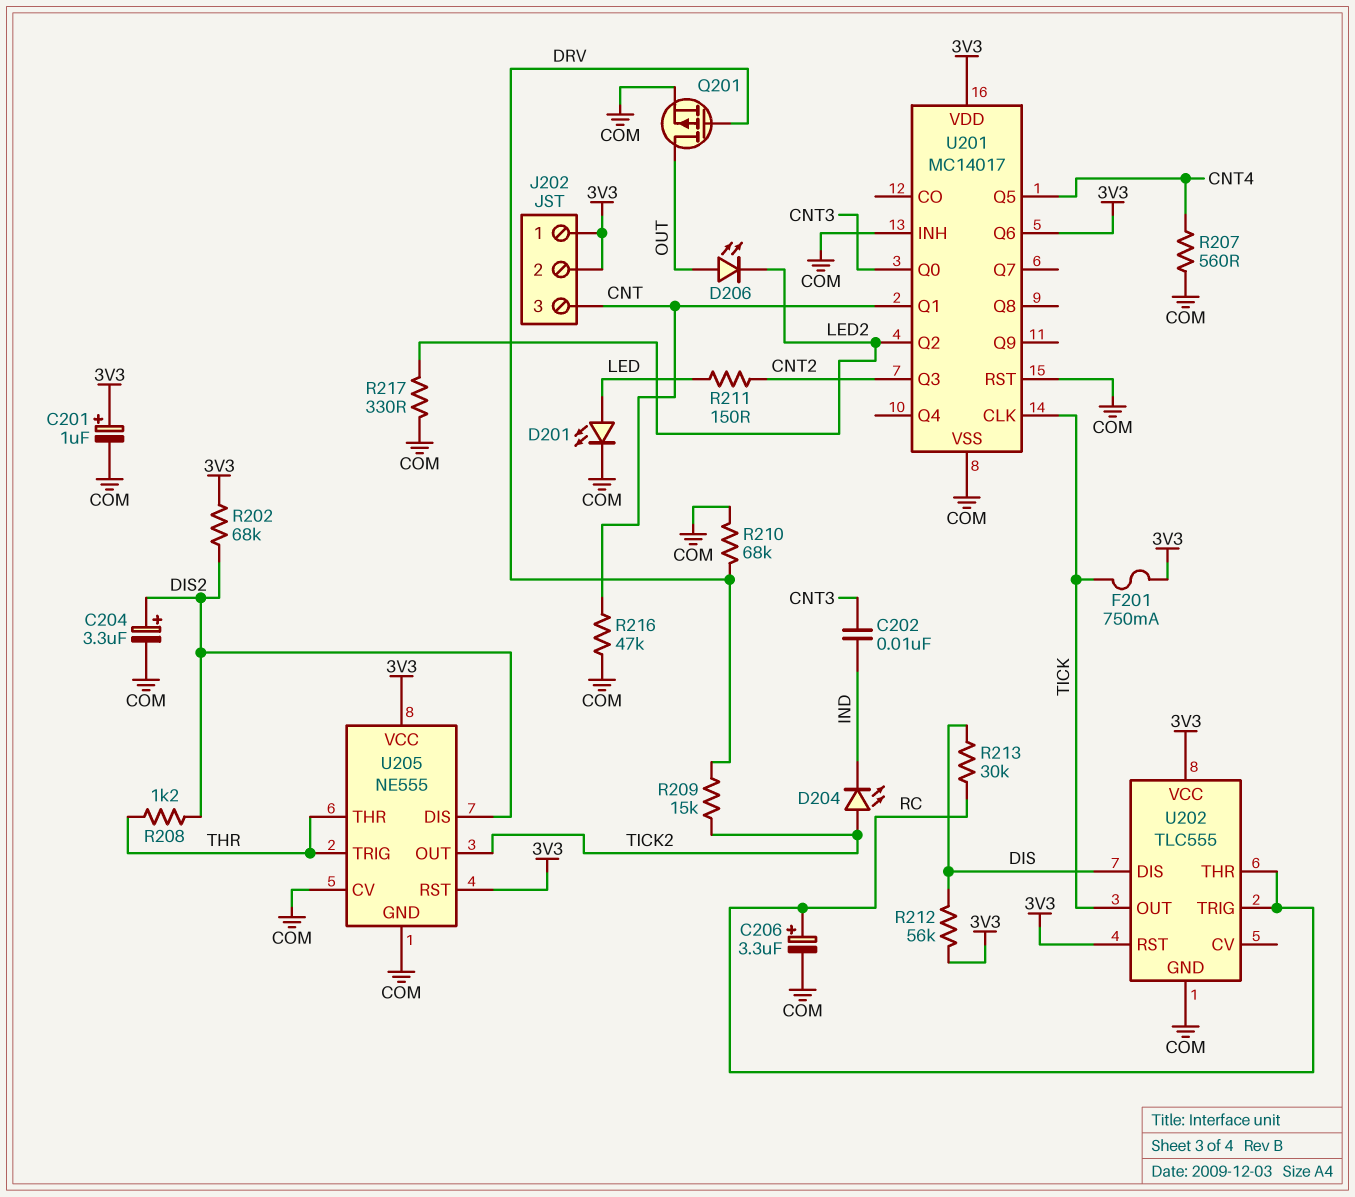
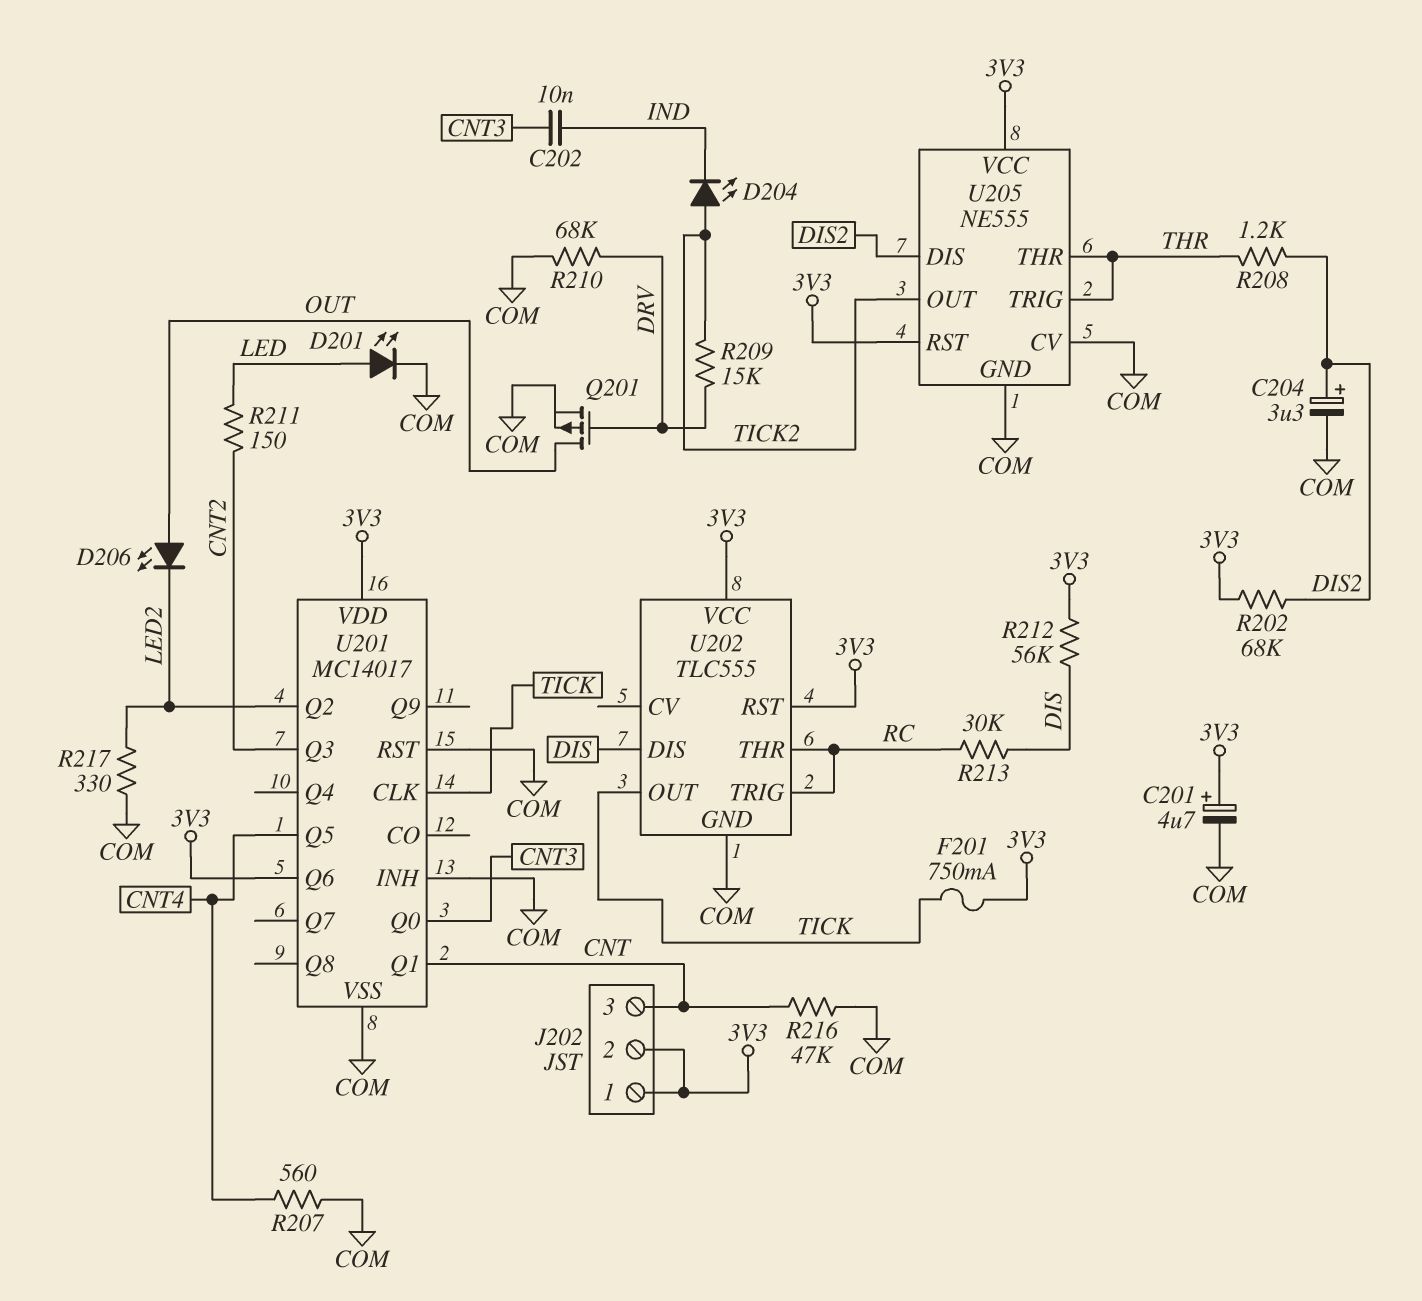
C201: 1uF (plus 3V3, minus COM) -> 4.7uF (plus 3V3, minus COM)
C206: 3.3uF (plus RC, minus COM) -> none

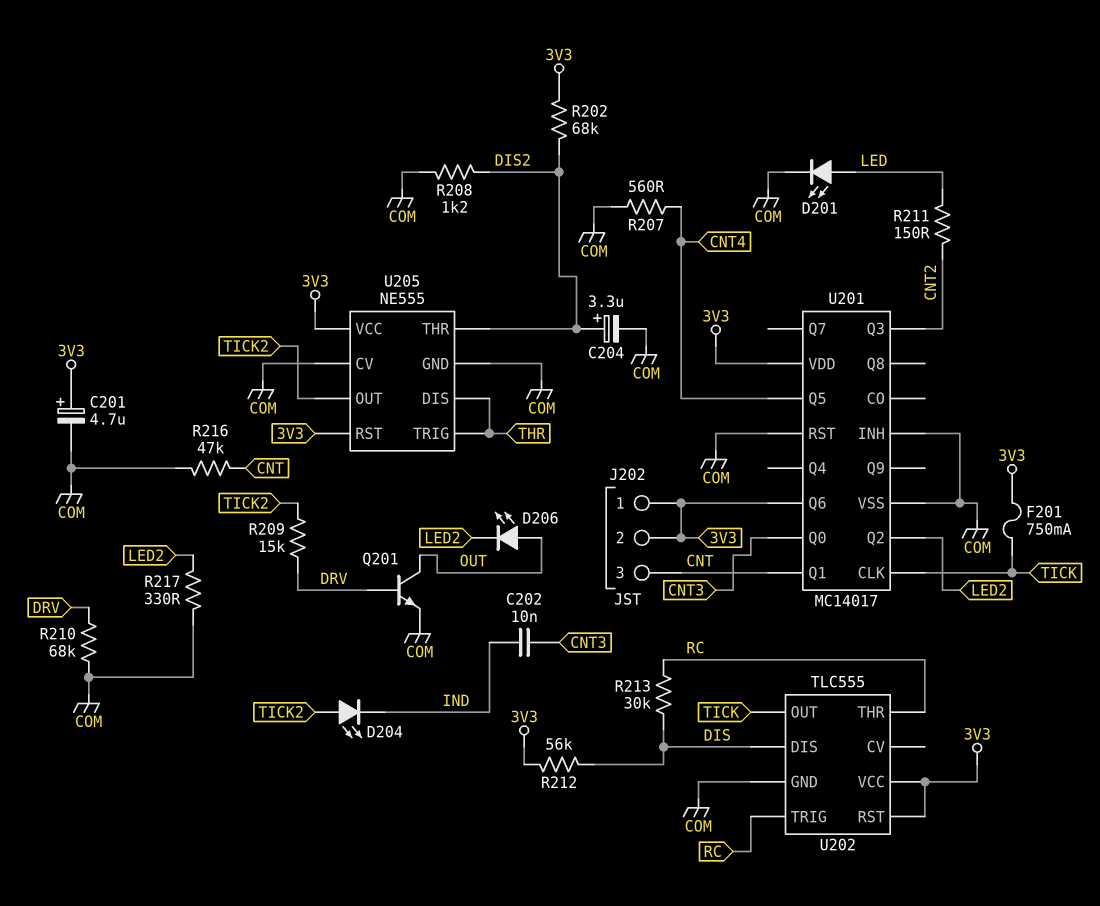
Q201: PMOS (G DRV, D OUT, S COM) -> NPN (B DRV, C OUT, E COM)
R208: 1.2k (DIS2, THR) -> 1.2k (COM, DIS2)
U205 pin DIS: DIS2 -> THR
U205 pin THR: THR -> DIS2

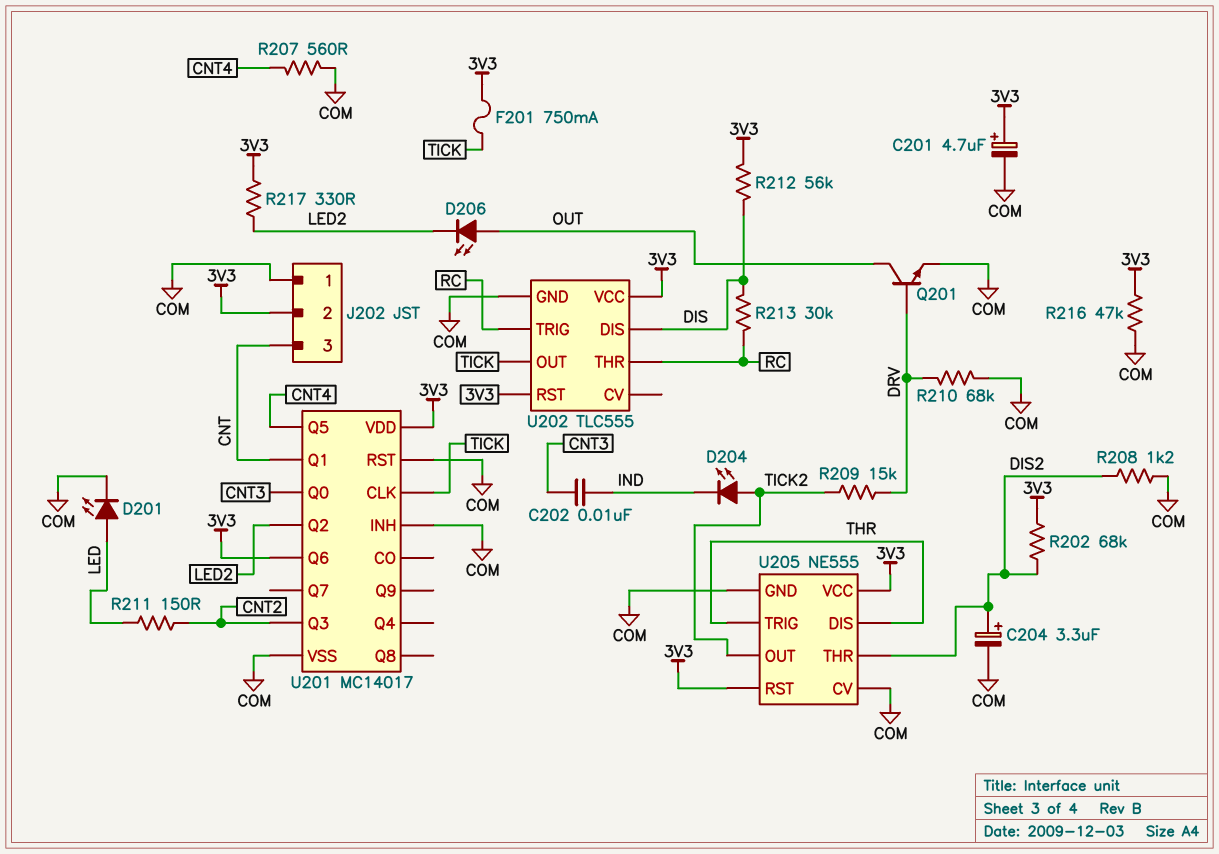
J202 pin 1: 3V3 -> COM
R216: 47k (CNT, COM) -> 47k (3V3, COM)
R217: 330 (COM, LED2) -> 330 (3V3, LED2)

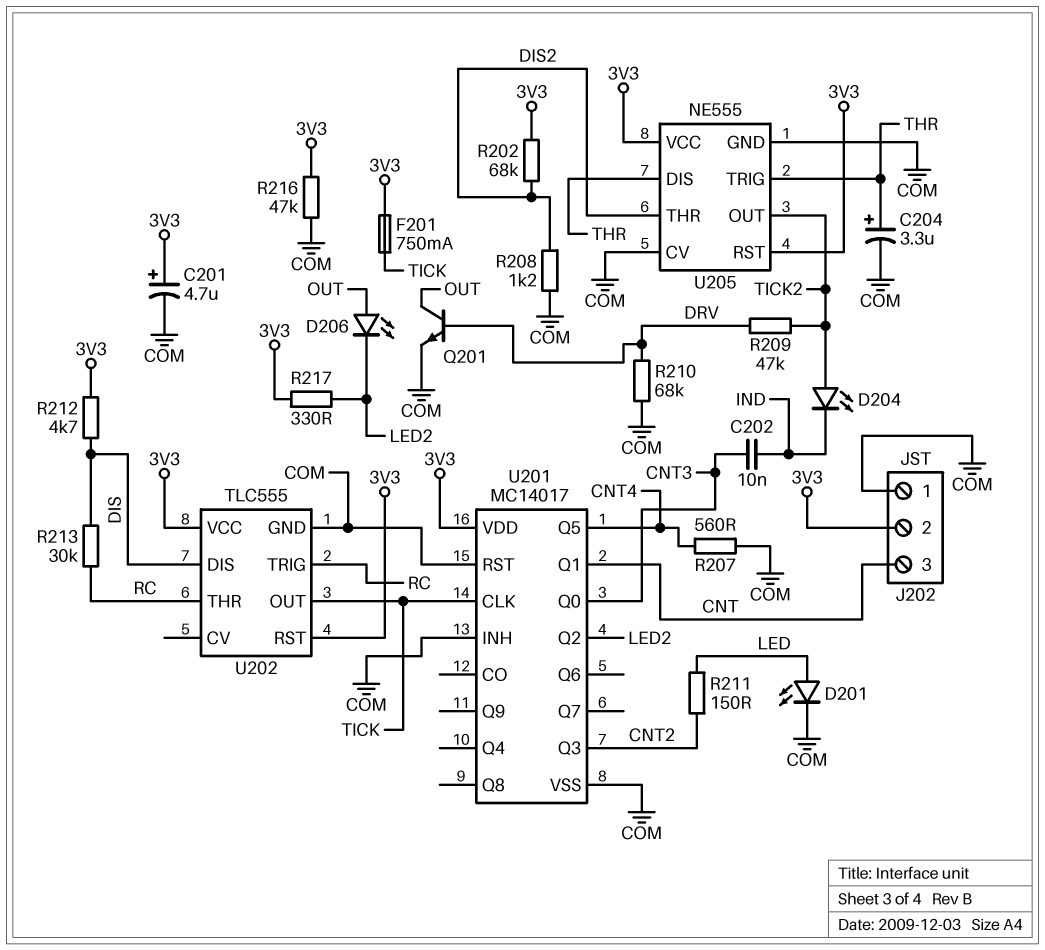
C204: 3.3uF (plus DIS2, minus COM) -> 3.3uF (plus THR, minus COM)
R209: 15k (DRV, TICK2) -> 47k (DRV, TICK2)
R212: 56k (3V3, DIS) -> 4.7k (3V3, DIS)
U201 pin Q6: 3V3 -> none

